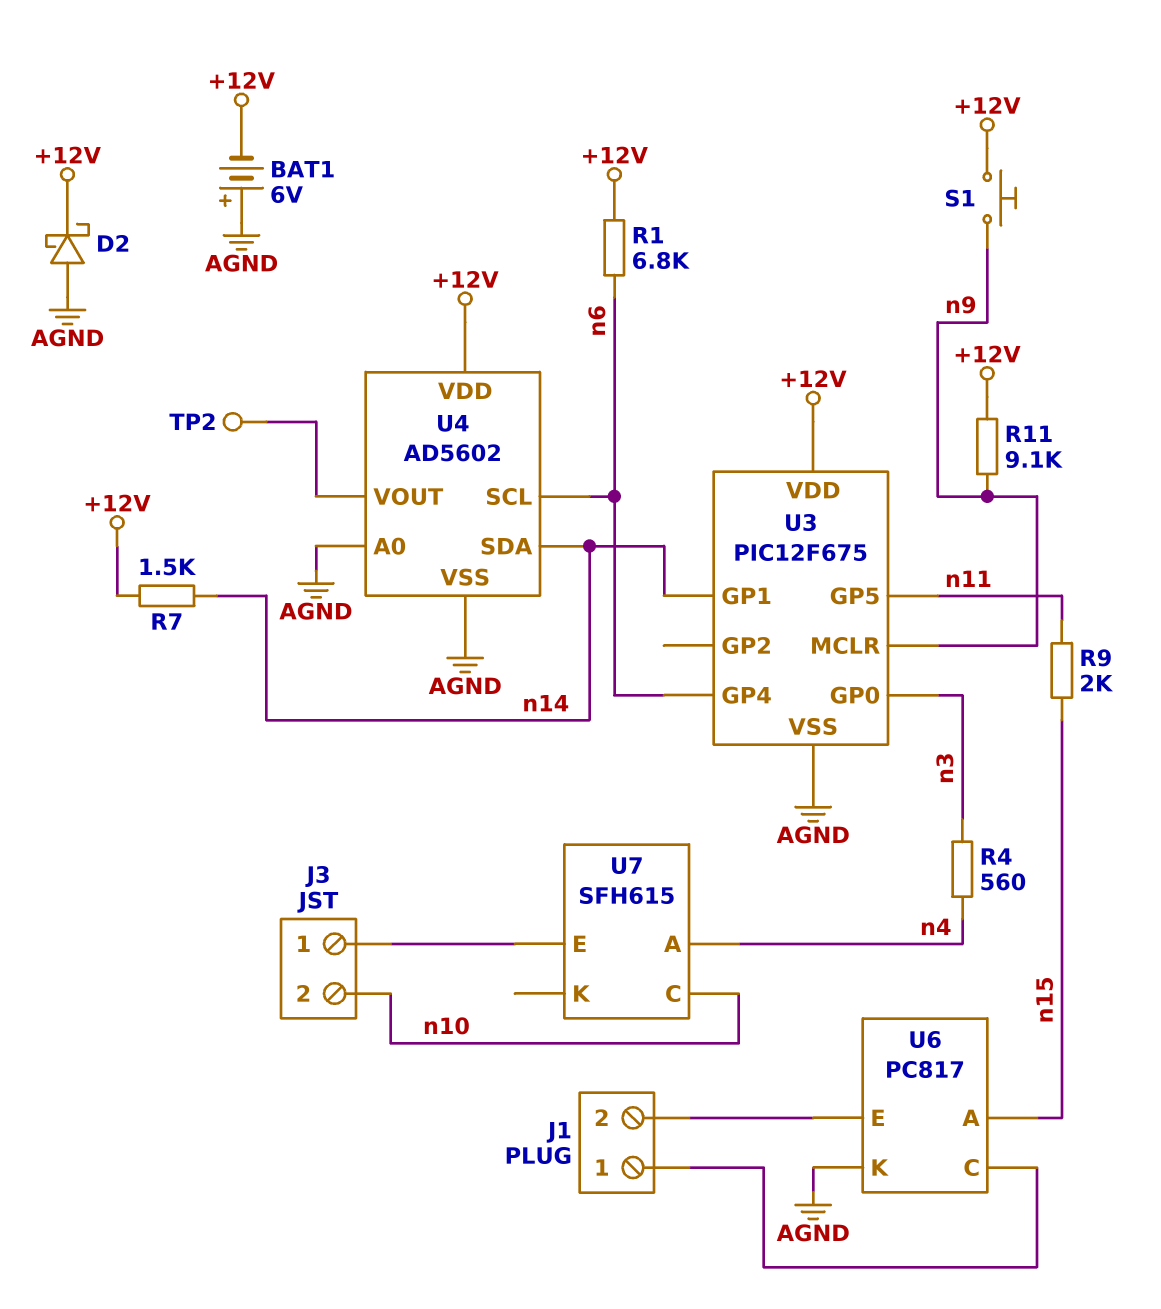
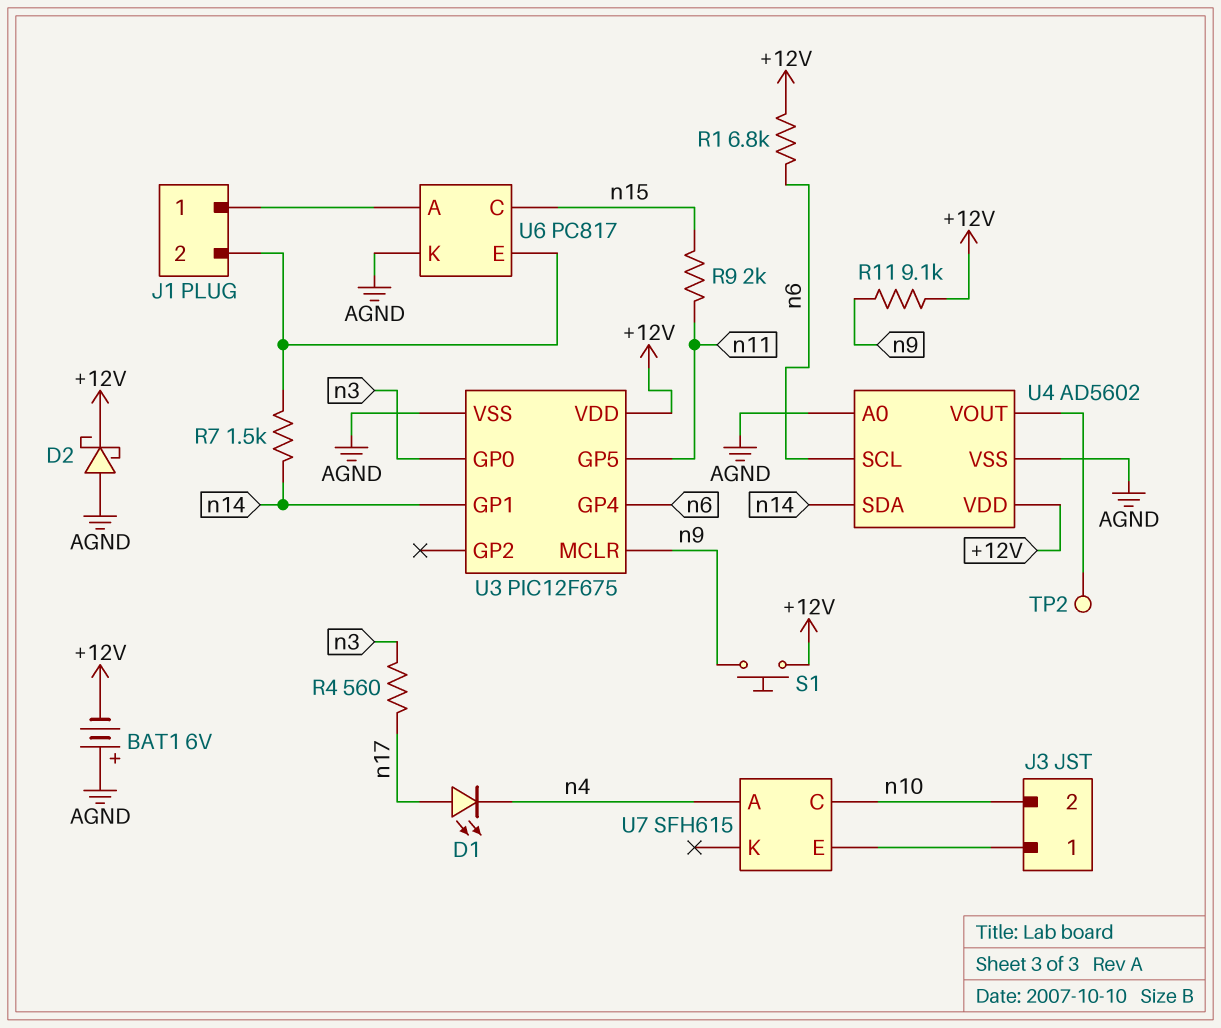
D1: none -> LED (A n17, K n4)
R4: 560 (n3, n4) -> 560 (n3, n17)
R7: 1.5k (+12V, n14) -> 1.5k (J1/2, n14)
U6 pin A: n15 -> J1/1
U6 pin C: J1/1 -> n15

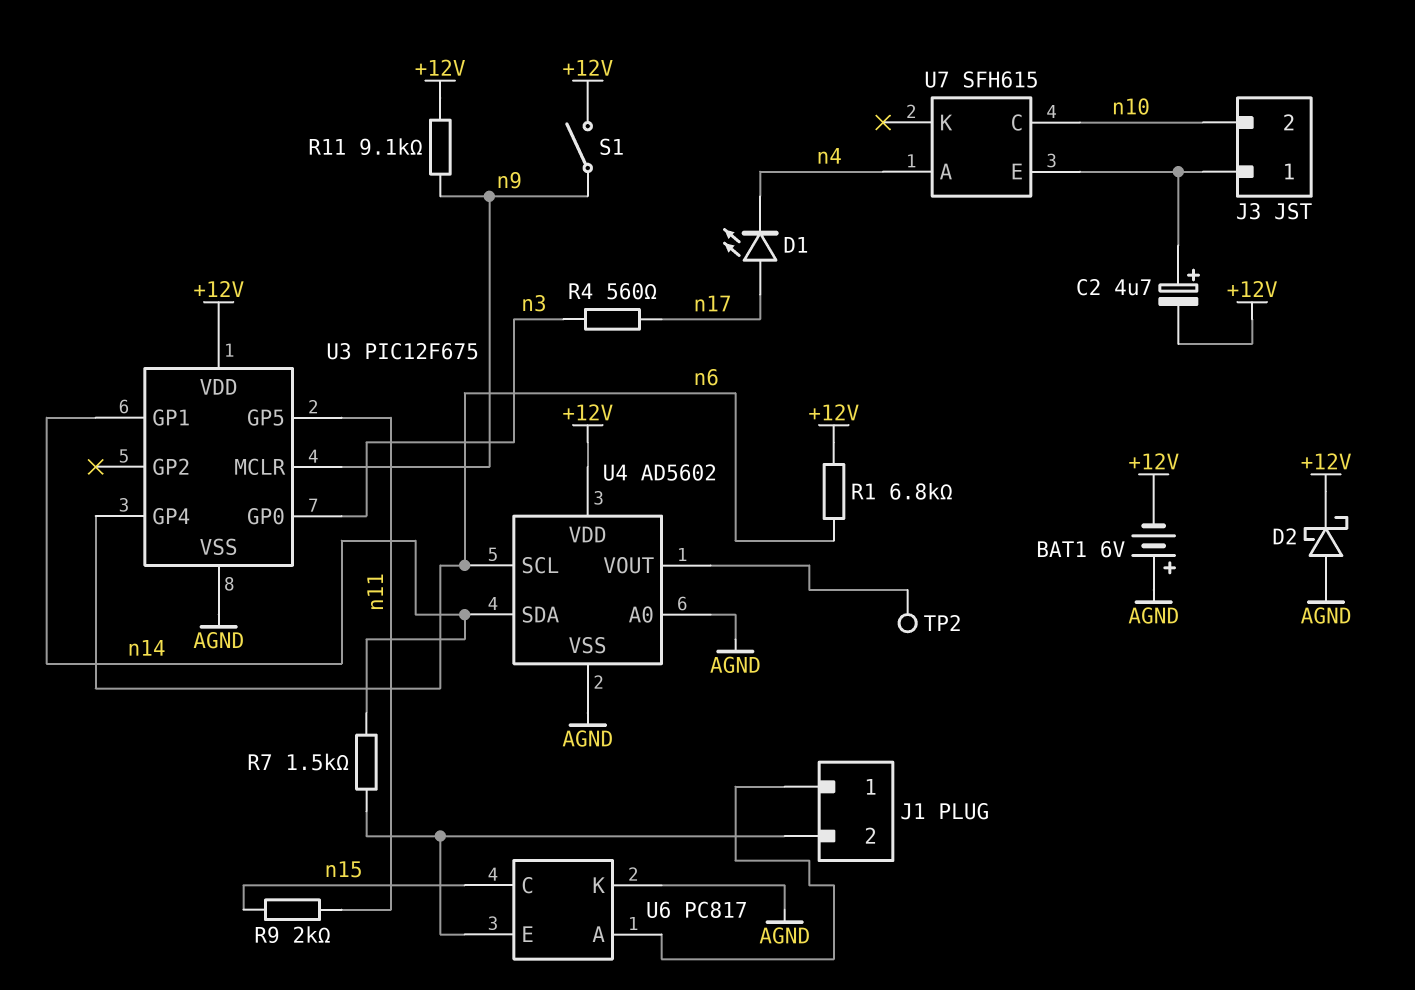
C2: none -> 4.7uF (plus J3/1, minus +12V)
S1: button (+12V, n9) -> switch (+12V, n9)

